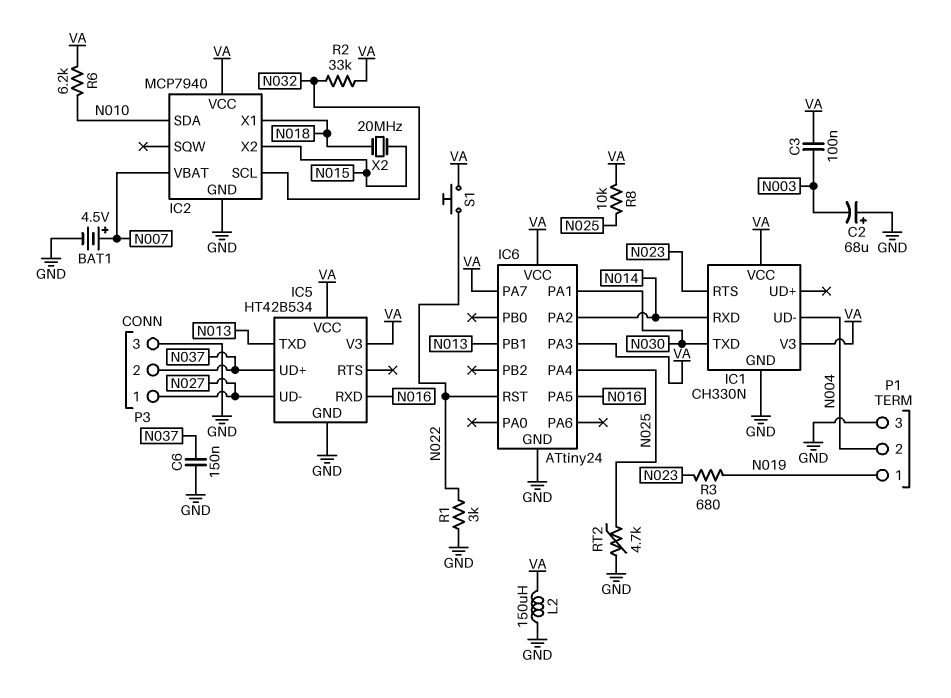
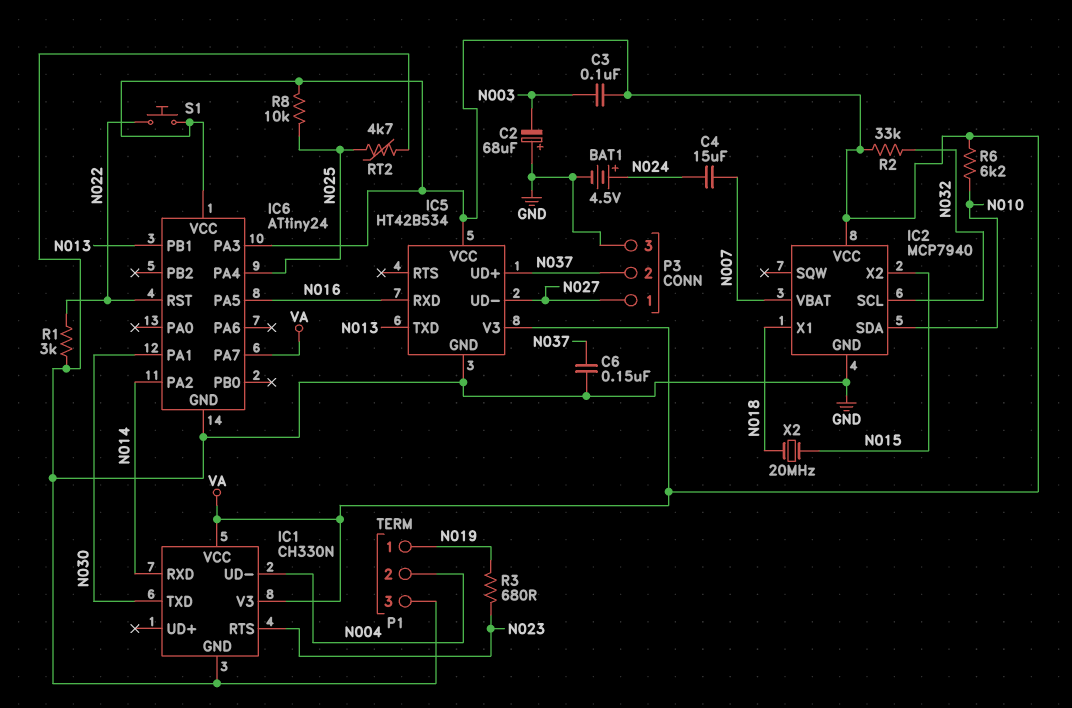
BAT1: 4.5V (plus N007, minus GND) -> 4.5V (plus N024, minus GND)
C4: none -> 15uF (N007, N024)
L2: 150uH (GND, VA) -> none

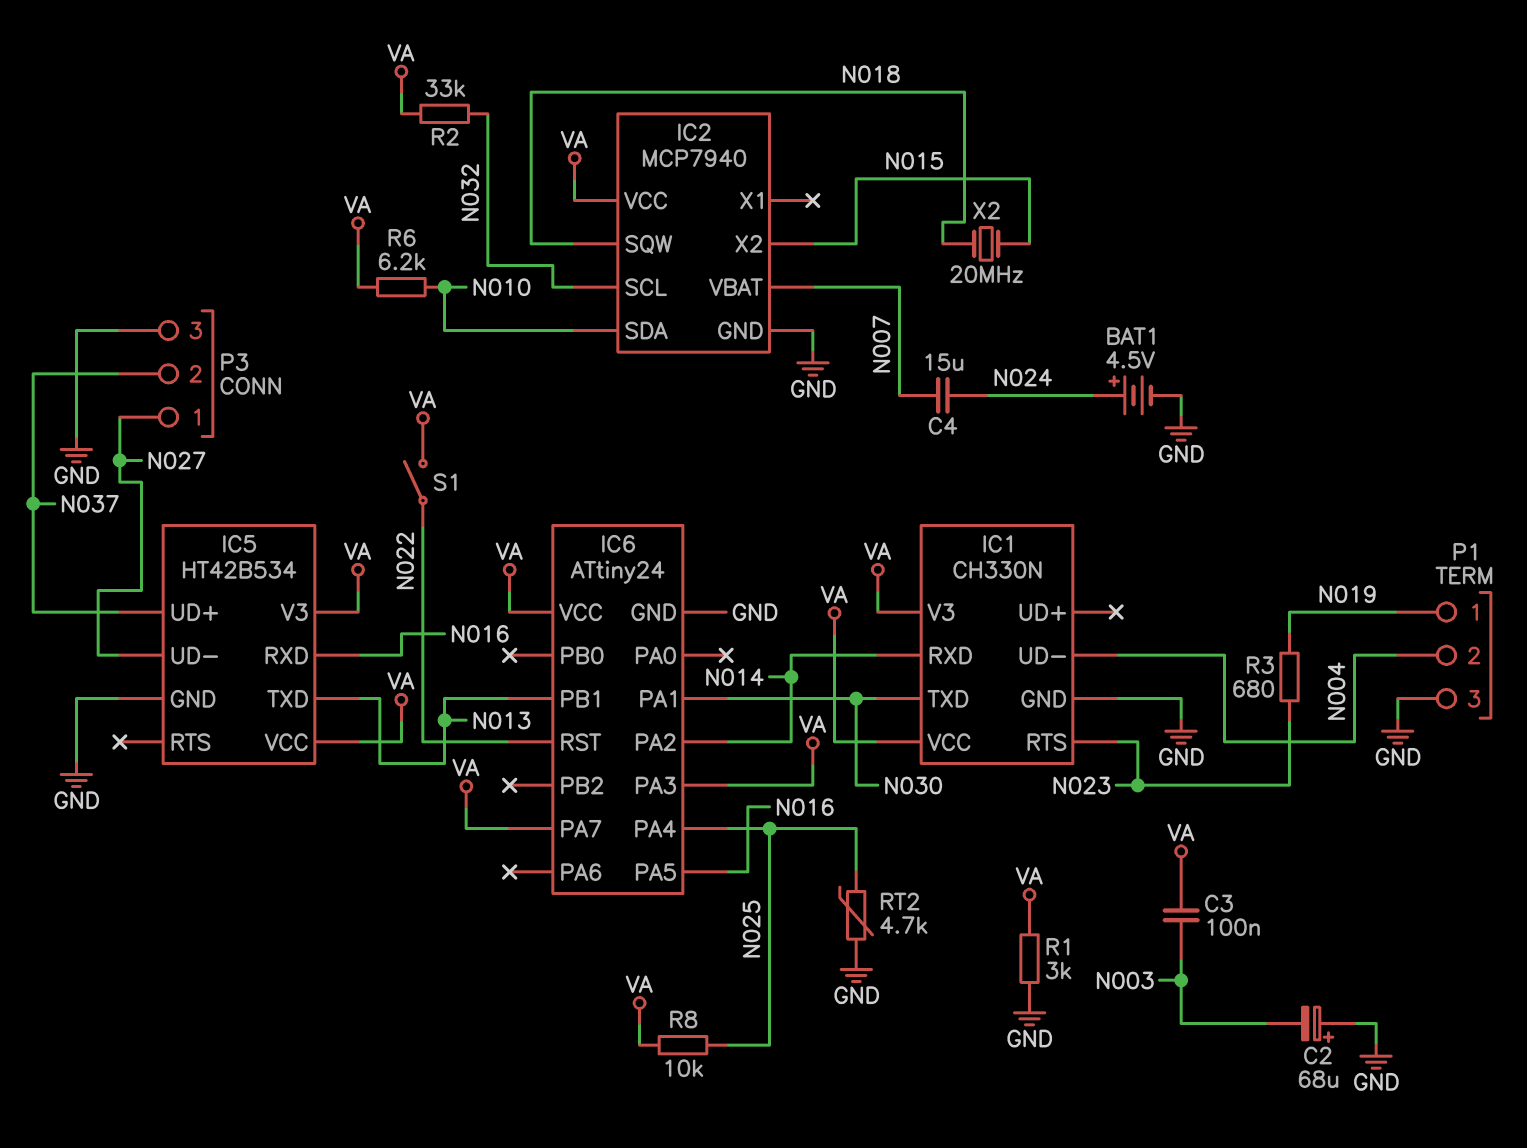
C6: 150nF (GND, N037) -> none
IC2 pin SQW: none -> N018
IC2 pin X1: N018 -> none
R1: 3k (GND, N022) -> 3k (GND, VA)
S1: button (N022, VA) -> switch (N022, VA)

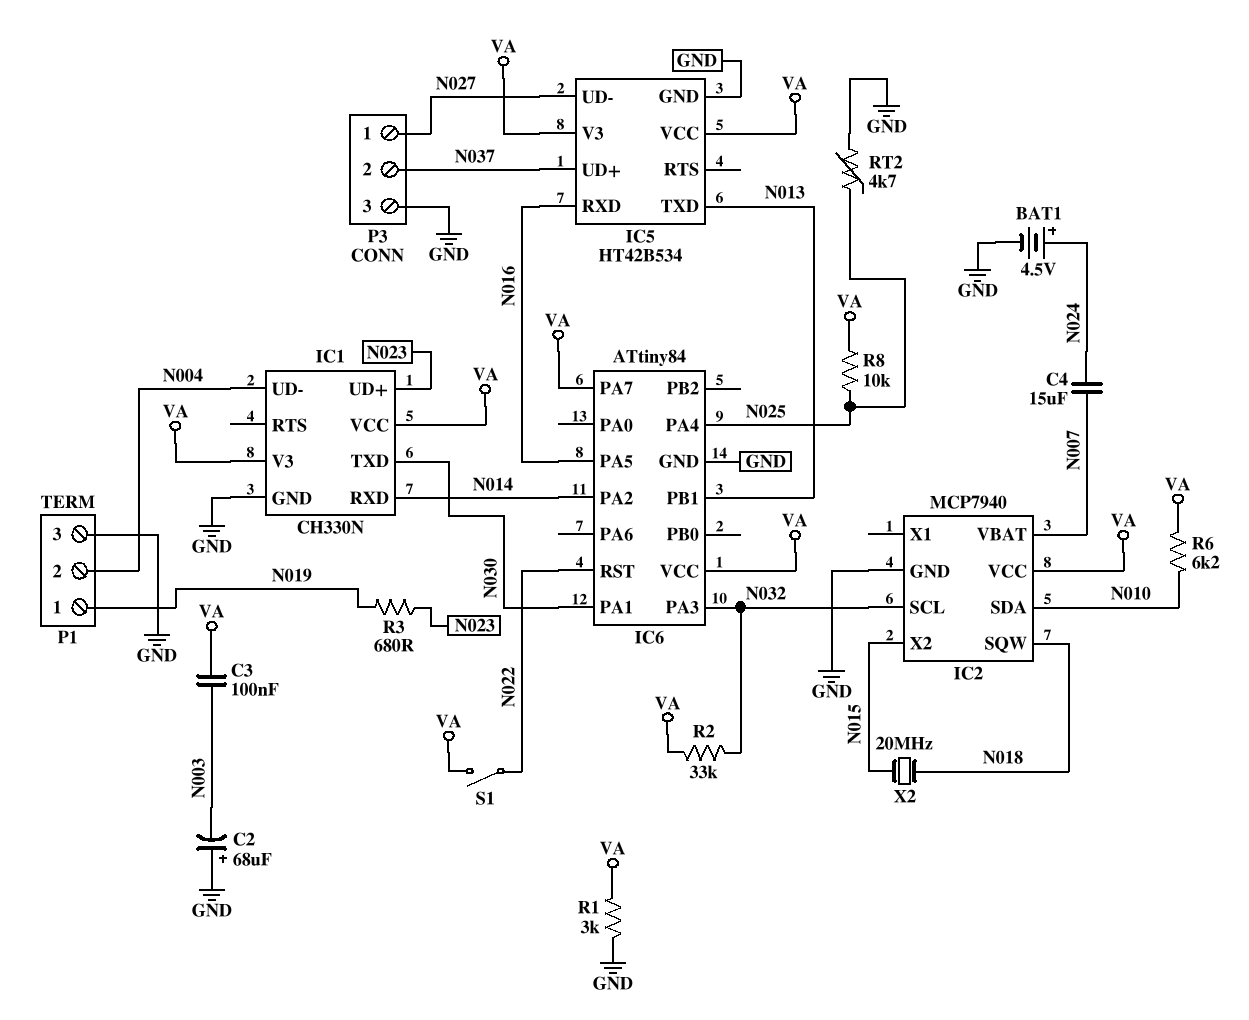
IC1 pin RTS: N023 -> none
IC1 pin UD+: none -> N023
IC6: ATtiny24 -> ATtiny84
IC6 pin PA3: VA -> N032

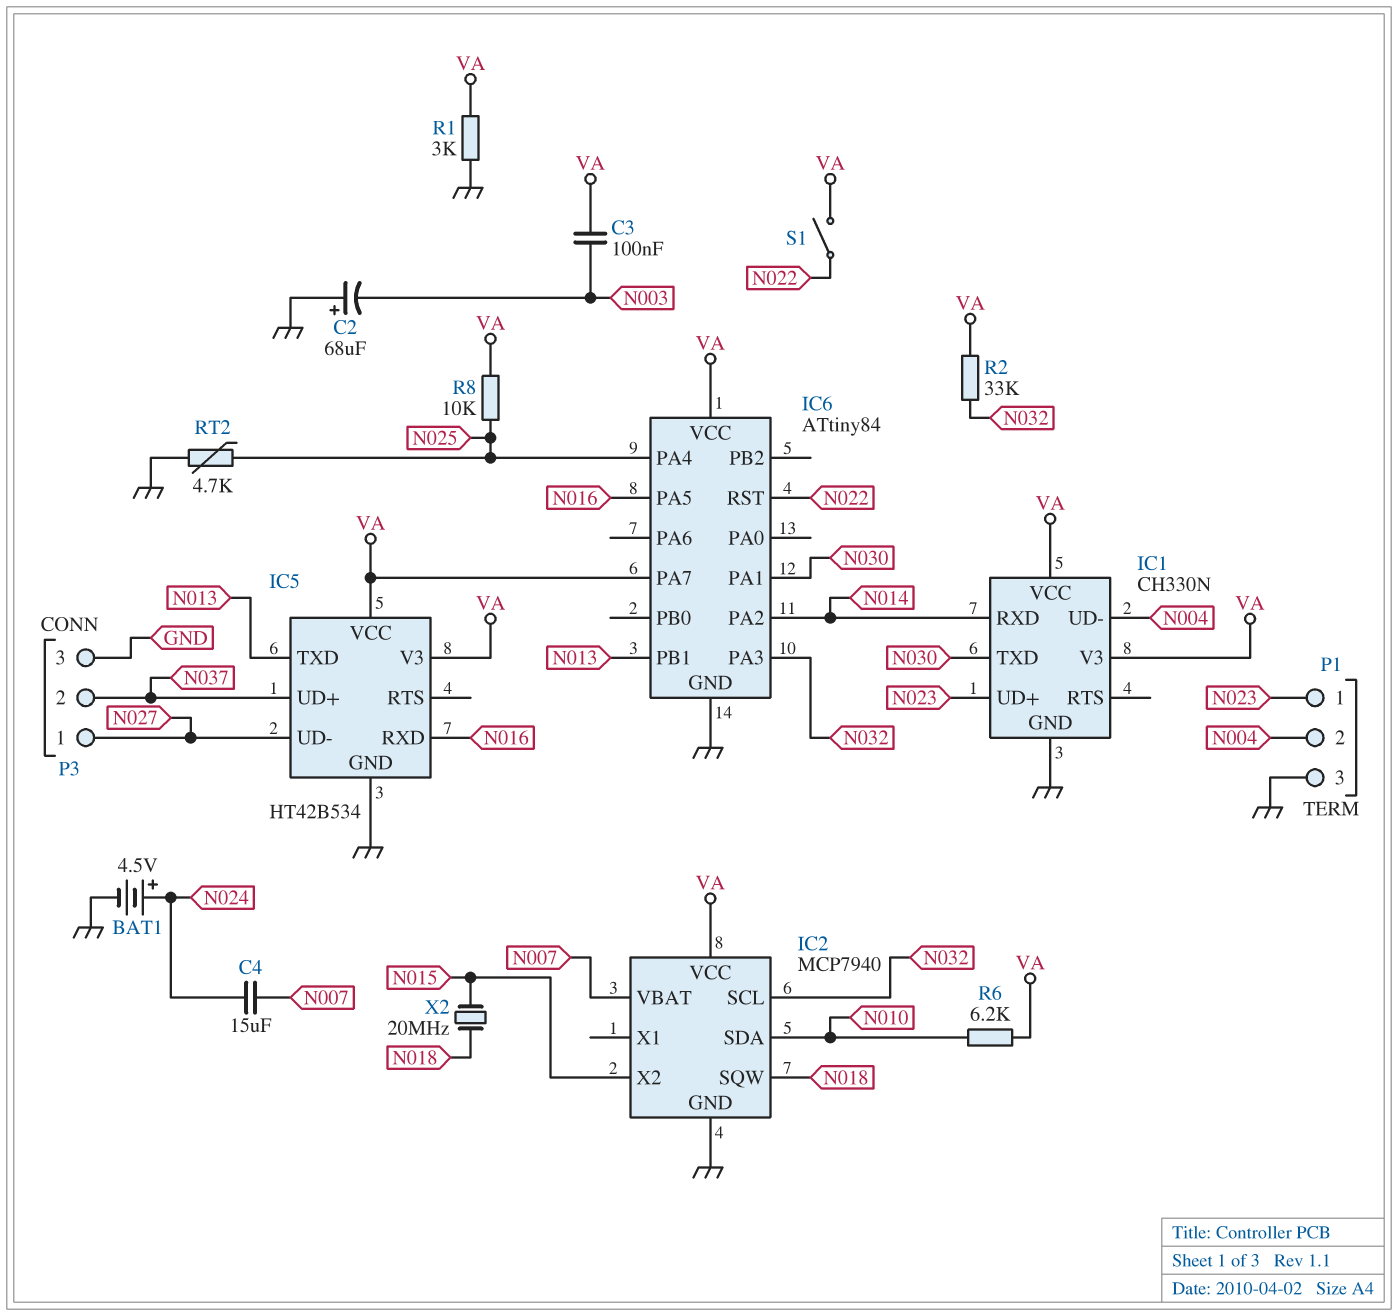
P1 pin 1: N019 -> N023
R3: 680 (N019, N023) -> none

